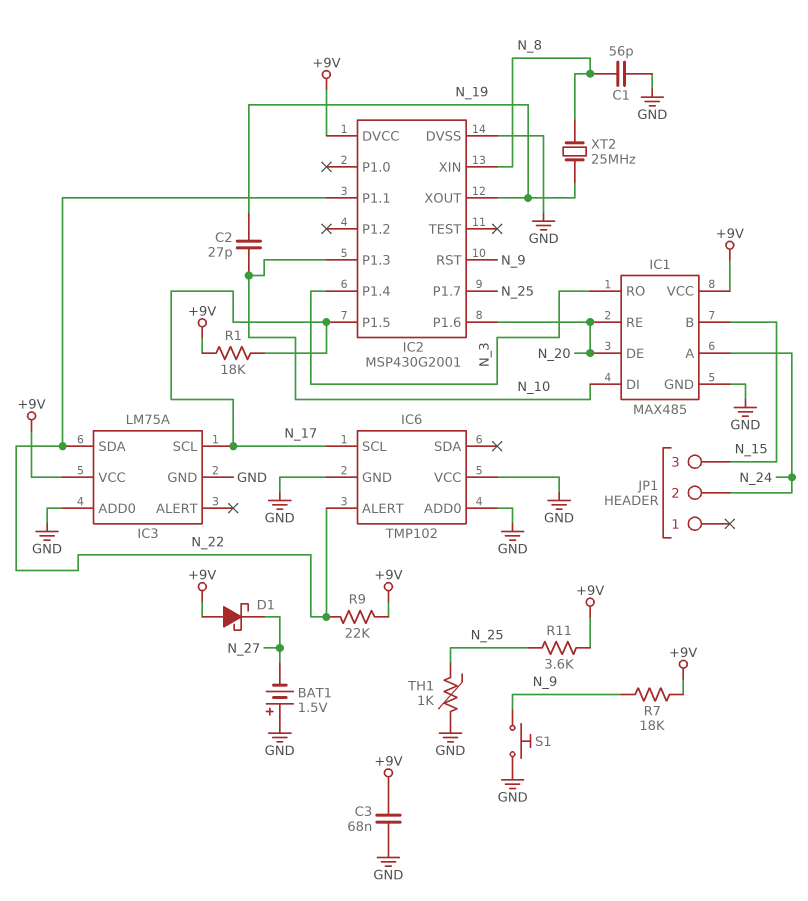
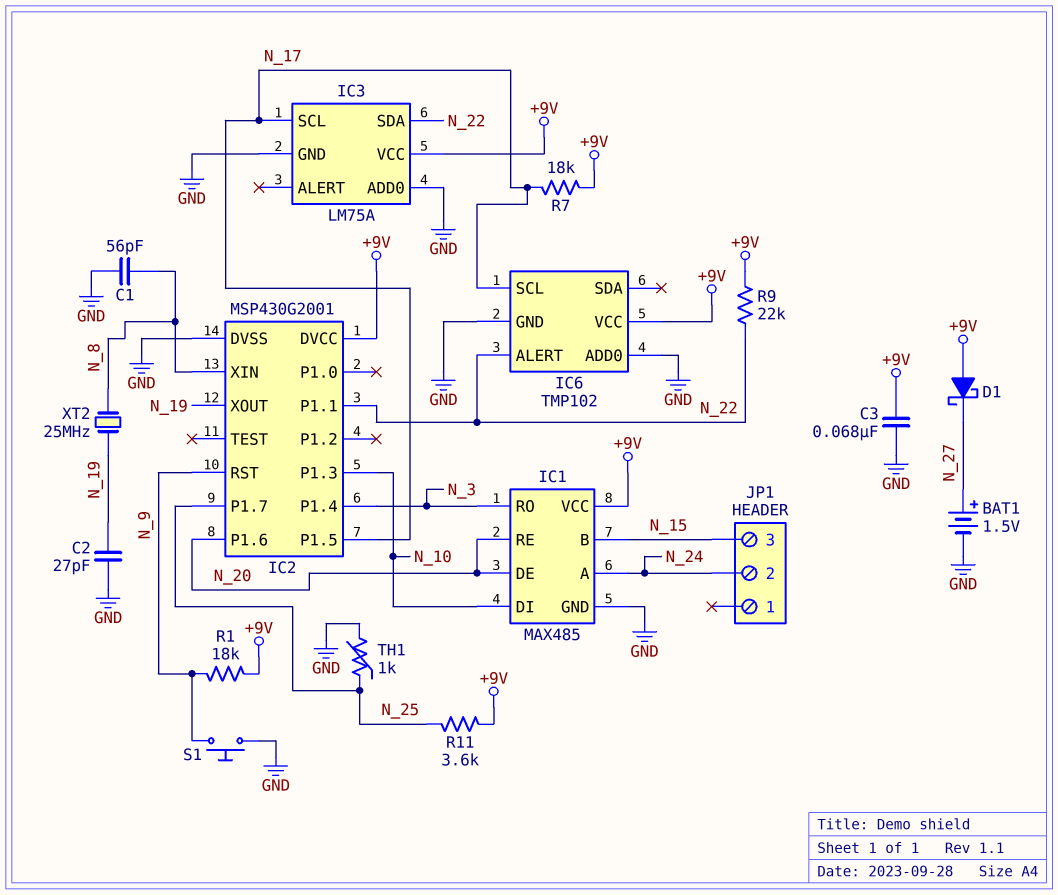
BAT1: 1.5V (plus GND, minus N_27) -> 1.5V (plus N_27, minus GND)
C2: 27pF (N_10, N_19) -> 27pF (GND, N_19)
IC6 pin VCC: GND -> +9V
R1: 18k (+9V, N_17) -> 18k (+9V, N_9)
R7: 18k (+9V, N_9) -> 18k (+9V, N_17)

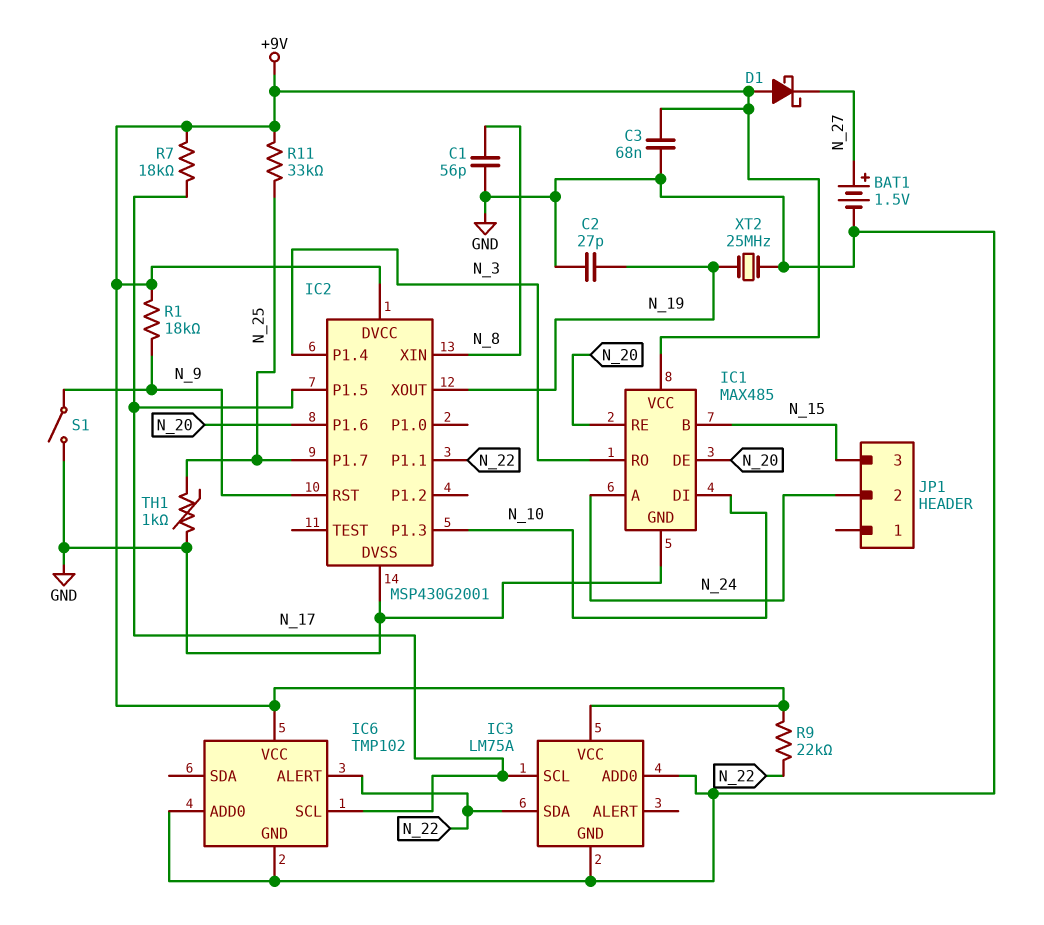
R11: 3.6k (+9V, N_25) -> 33k (+9V, N_25)
S1: button (GND, N_9) -> switch (GND, N_9)
XT2: 25MHz (N_8, N_19) -> 25MHz (GND, N_19)

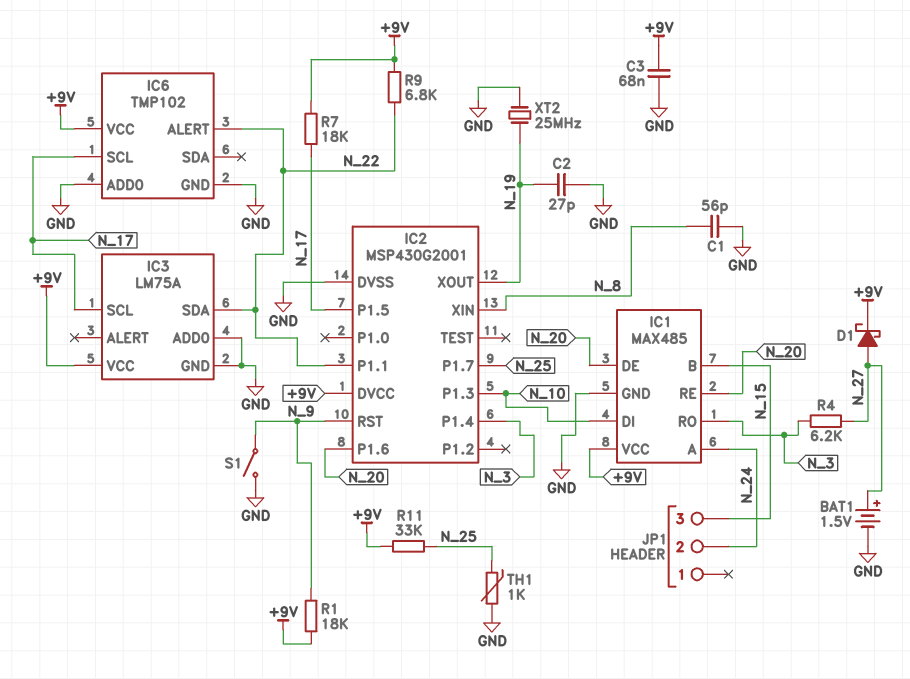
D1: schottky (A +9V, K N_27) -> schottky (A N_27, K +9V)
R4: none -> 6.2k (N_3, N_27)
R9: 22k (+9V, N_22) -> 6.8k (+9V, N_22)

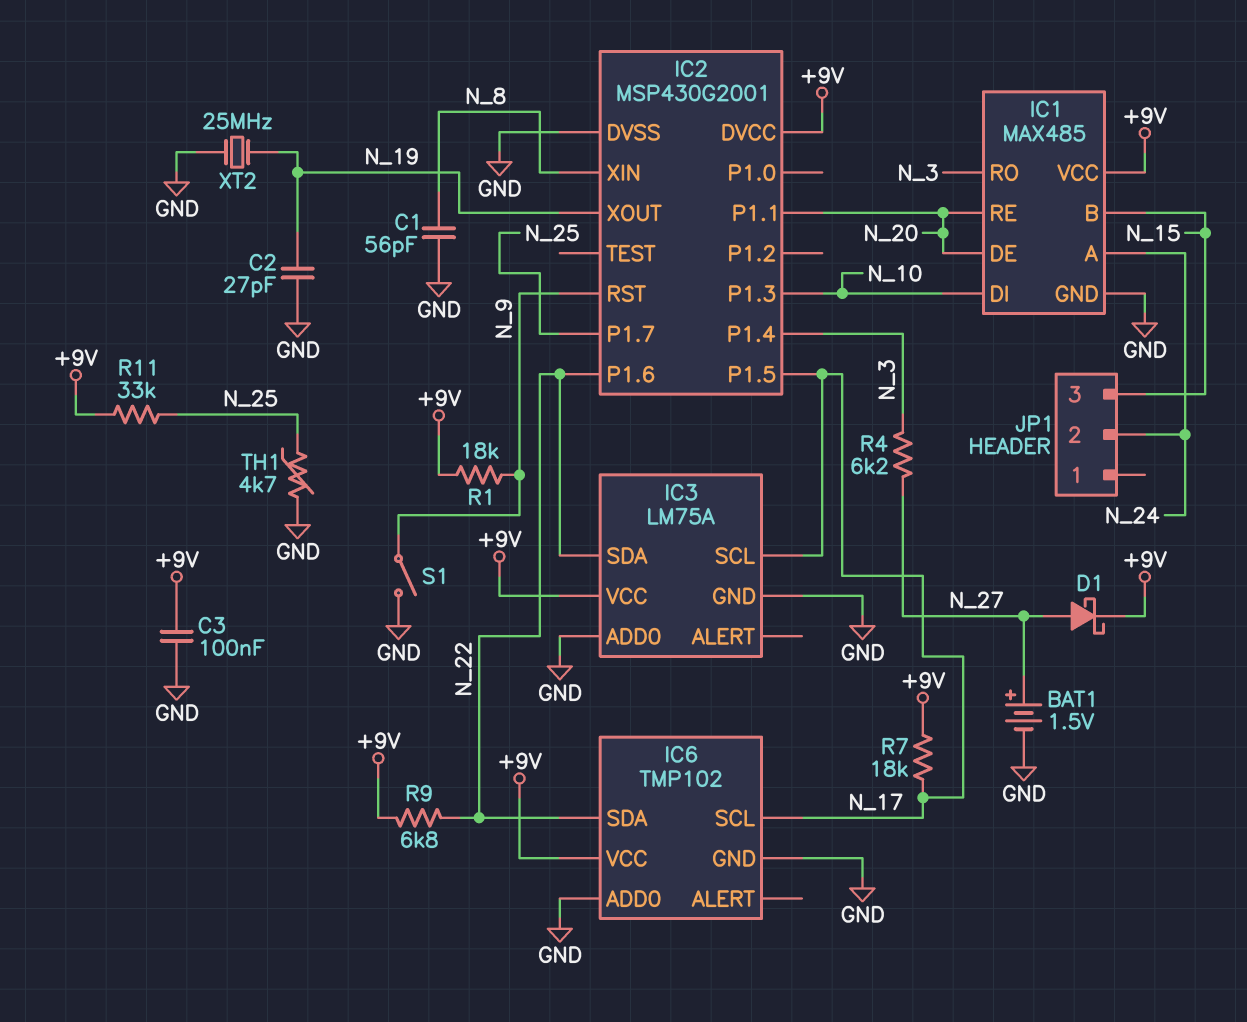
C3: 68nF (+9V, GND) -> 100nF (+9V, GND)
IC2 pin P1.1: N_22 -> N_20
IC2 pin P1.6: N_20 -> N_22
IC6 pin ALERT: N_22 -> none
IC6 pin SDA: none -> N_22
TH1: 1k (GND, N_25) -> 4.7k (GND, N_25)

